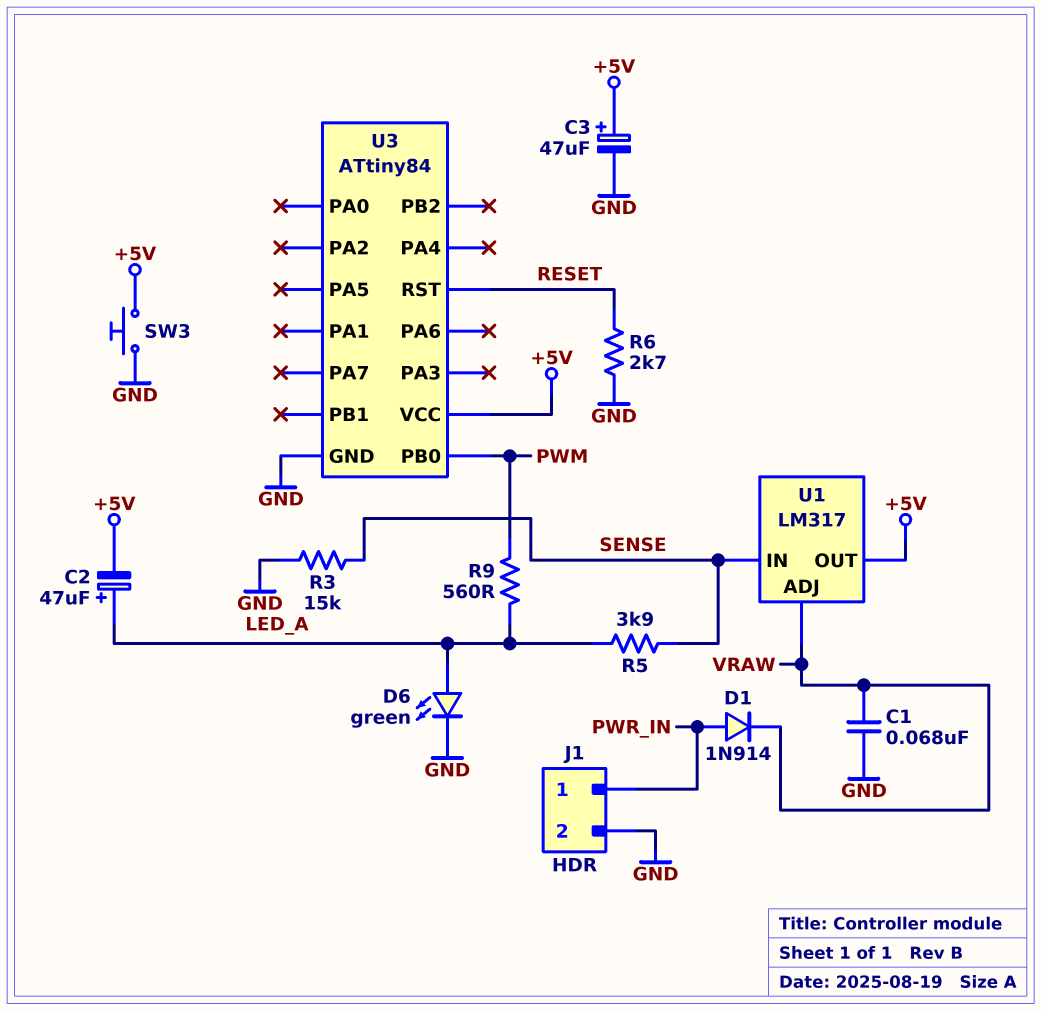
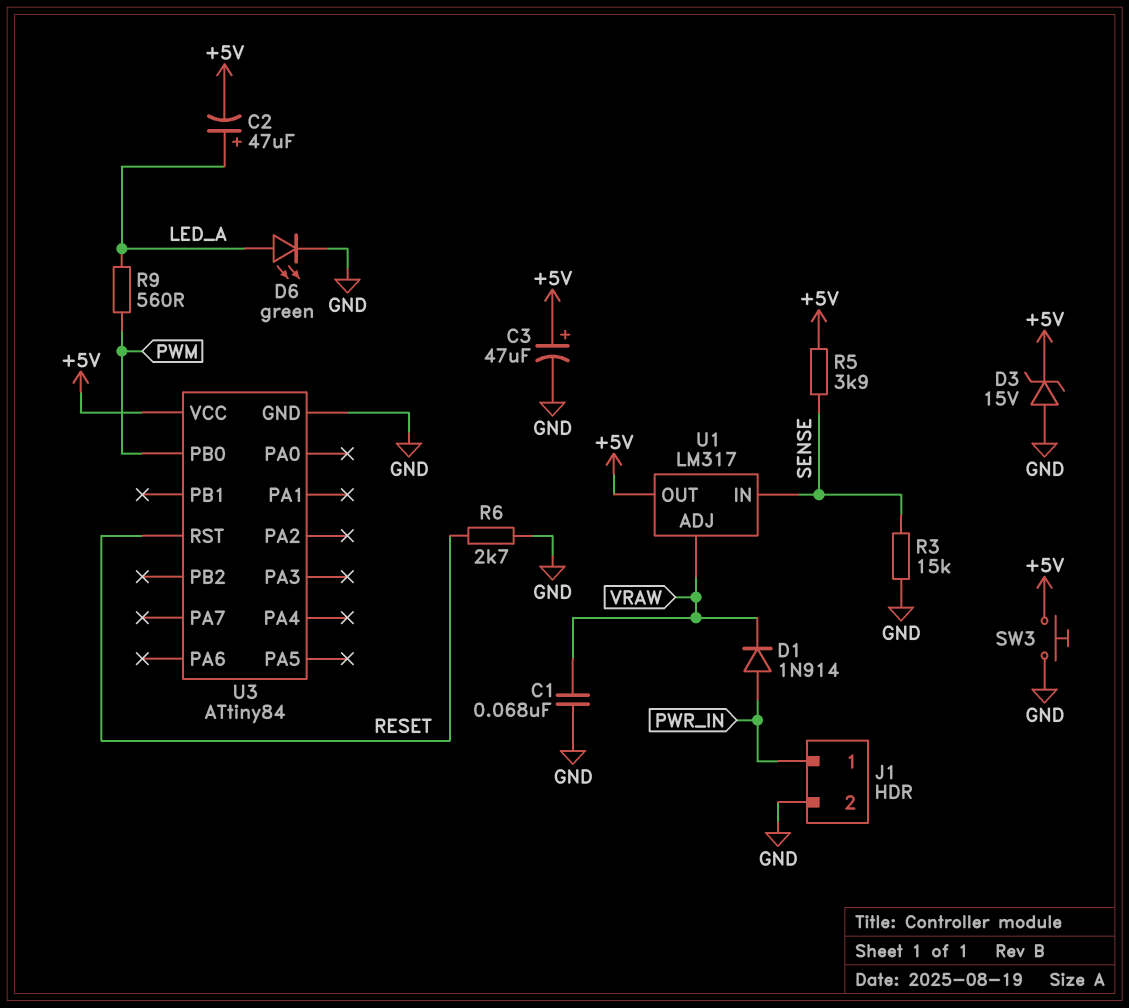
D3: none -> zener 15V (A GND, K +5V)
R5: 3.9k (LED_A, SENSE) -> 3.9k (+5V, SENSE)

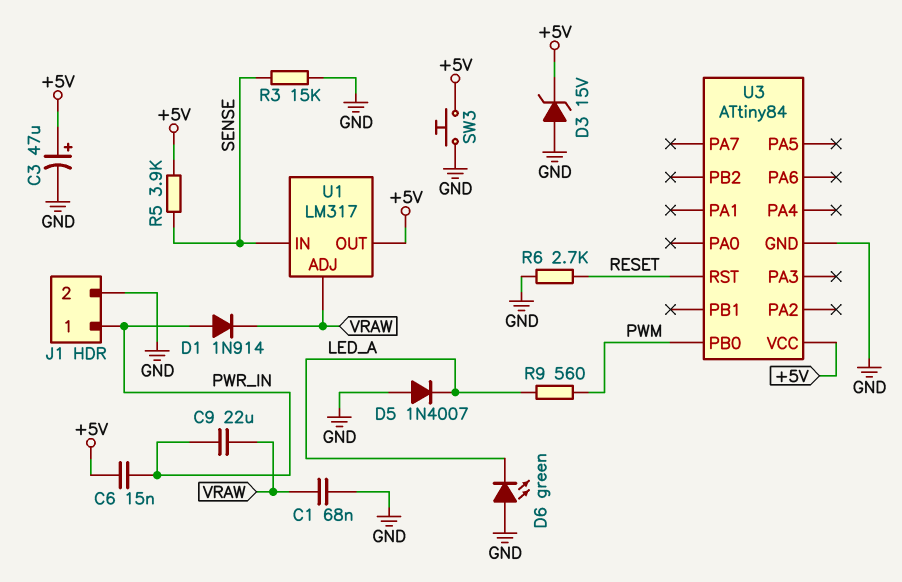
C2: 47uF (plus LED_A, minus +5V) -> none
C6: none -> 15nF (+5V, PWR_IN)
C9: none -> 22uF (PWR_IN, VRAW)
D5: none -> diode 1N4007 (A GND, K LED_A)
D6: LED green (A LED_A, K GND) -> LED green (A GND, K LED_A)

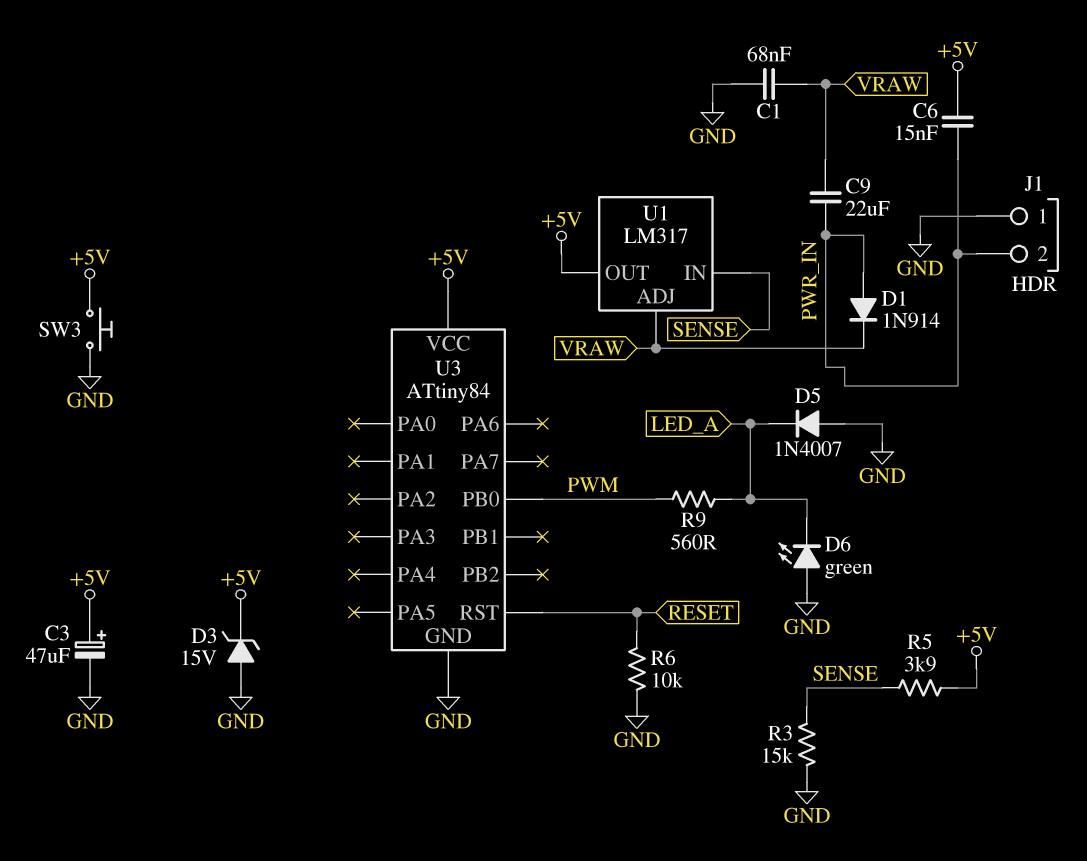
J1 pin 1: PWR_IN -> GND
J1 pin 2: GND -> PWR_IN
R6: 2.7k (GND, RESET) -> 10k (GND, RESET)

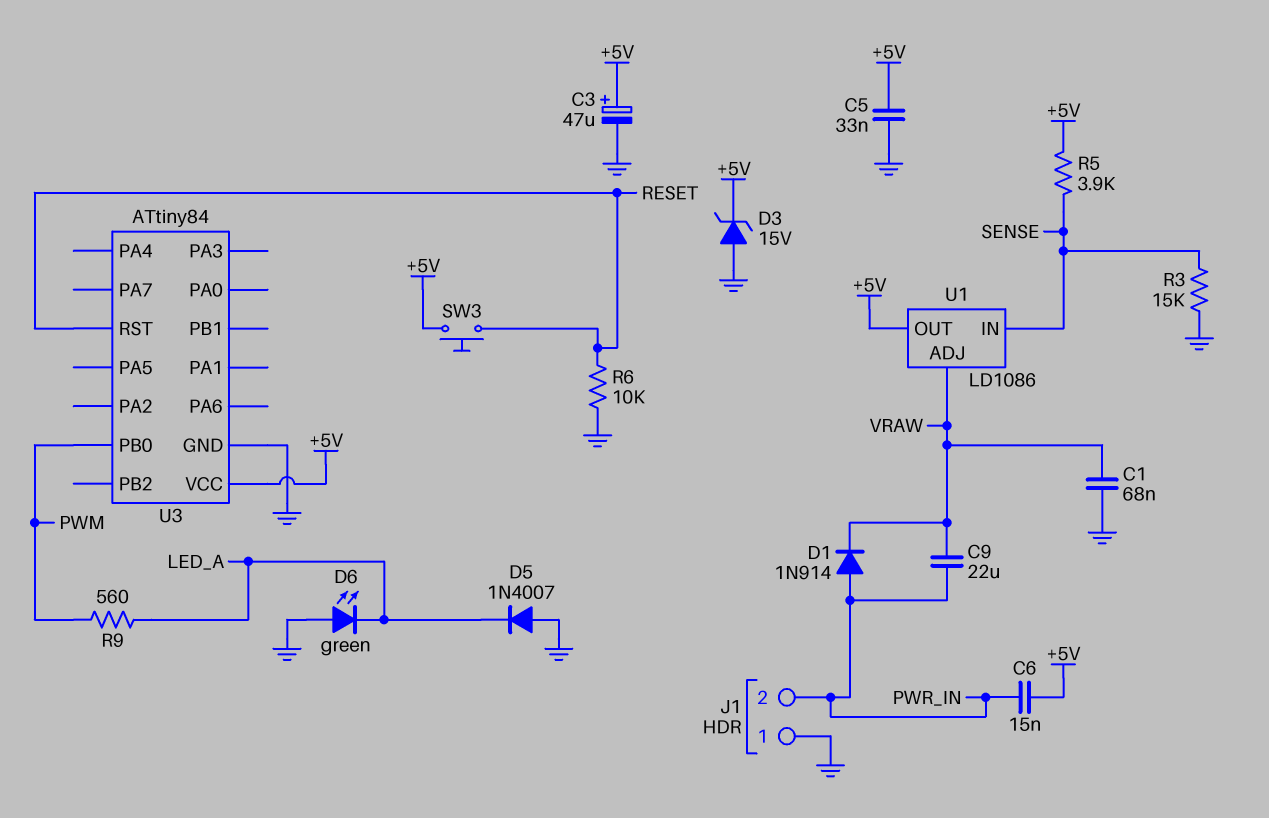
C5: none -> 33nF (+5V, GND)
SW3: button (+5V, GND) -> button (+5V, RESET)
U1: LM317 -> LD1086

